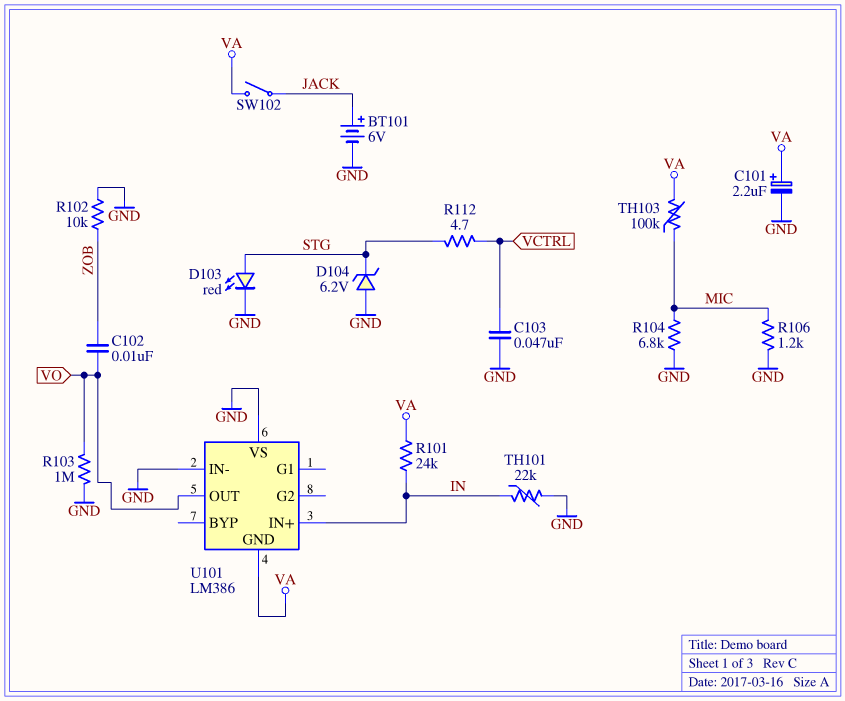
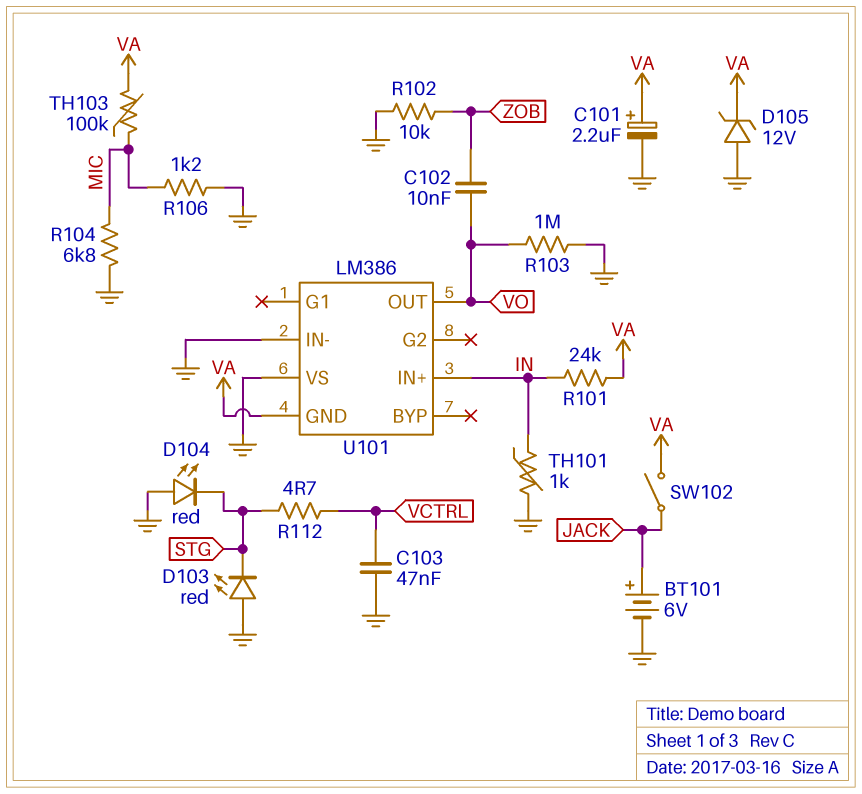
D103: LED red (A STG, K GND) -> LED red (A GND, K STG)
D104: zener 6.2V (A GND, K STG) -> LED red (A GND, K STG)
D105: none -> zener 12V (A GND, K VA)
TH101: 22k (GND, IN) -> 1k (GND, IN)

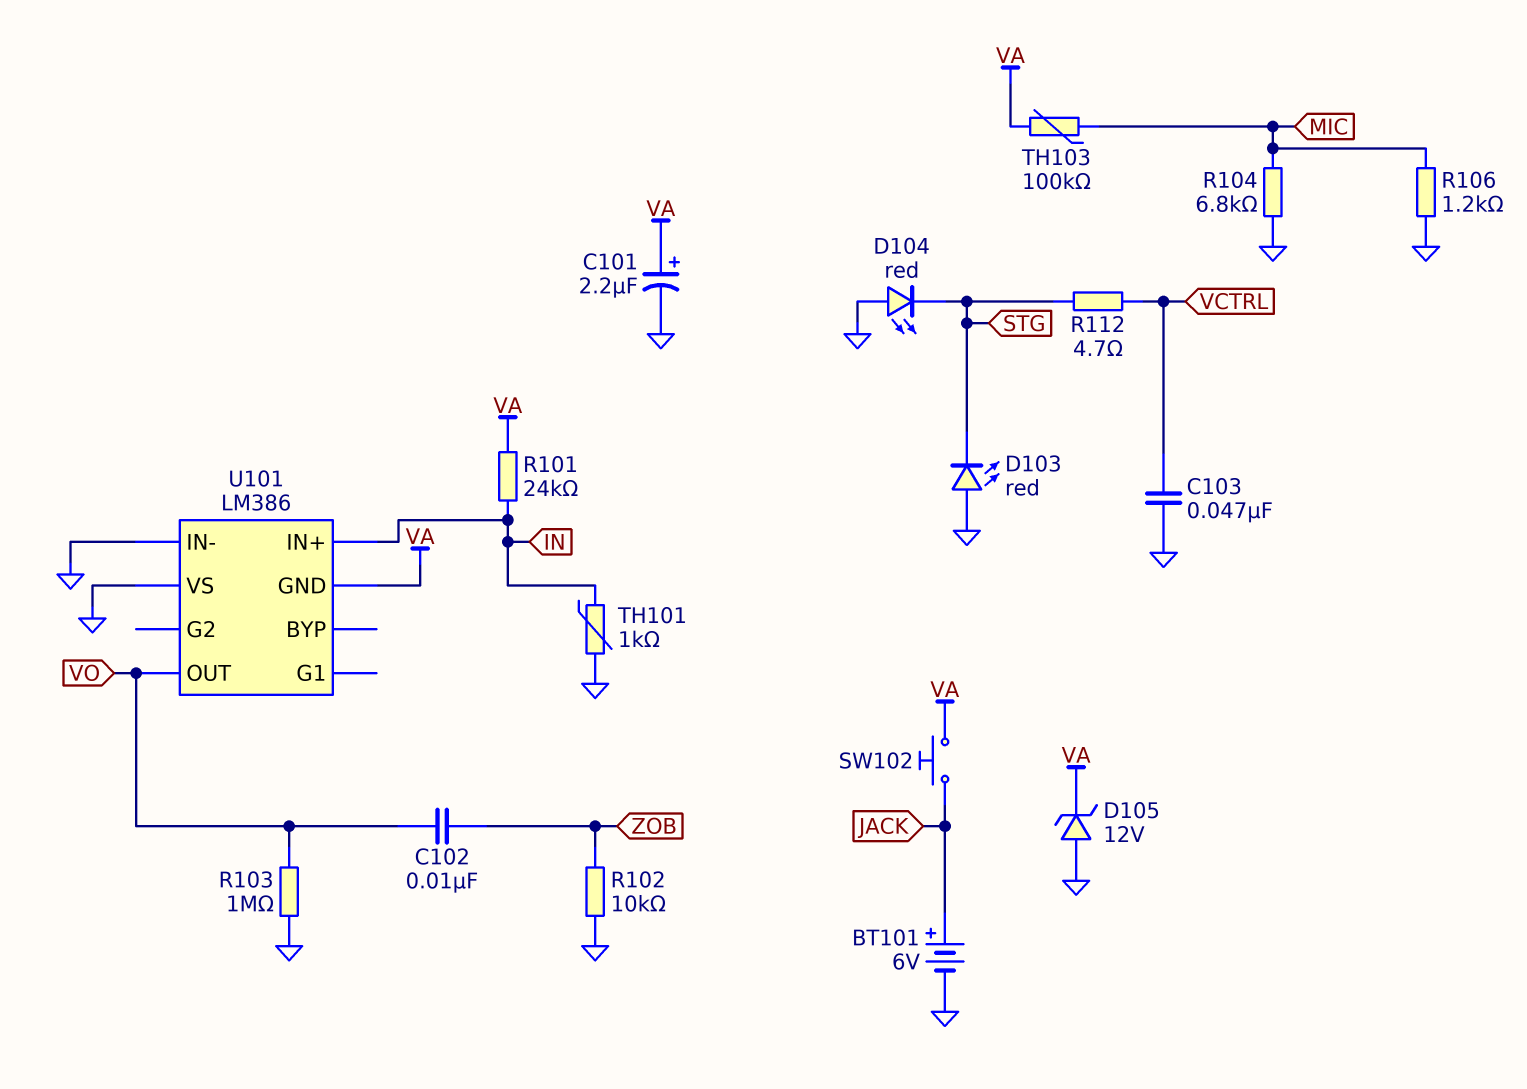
SW102: switch (JACK, VA) -> button (JACK, VA)

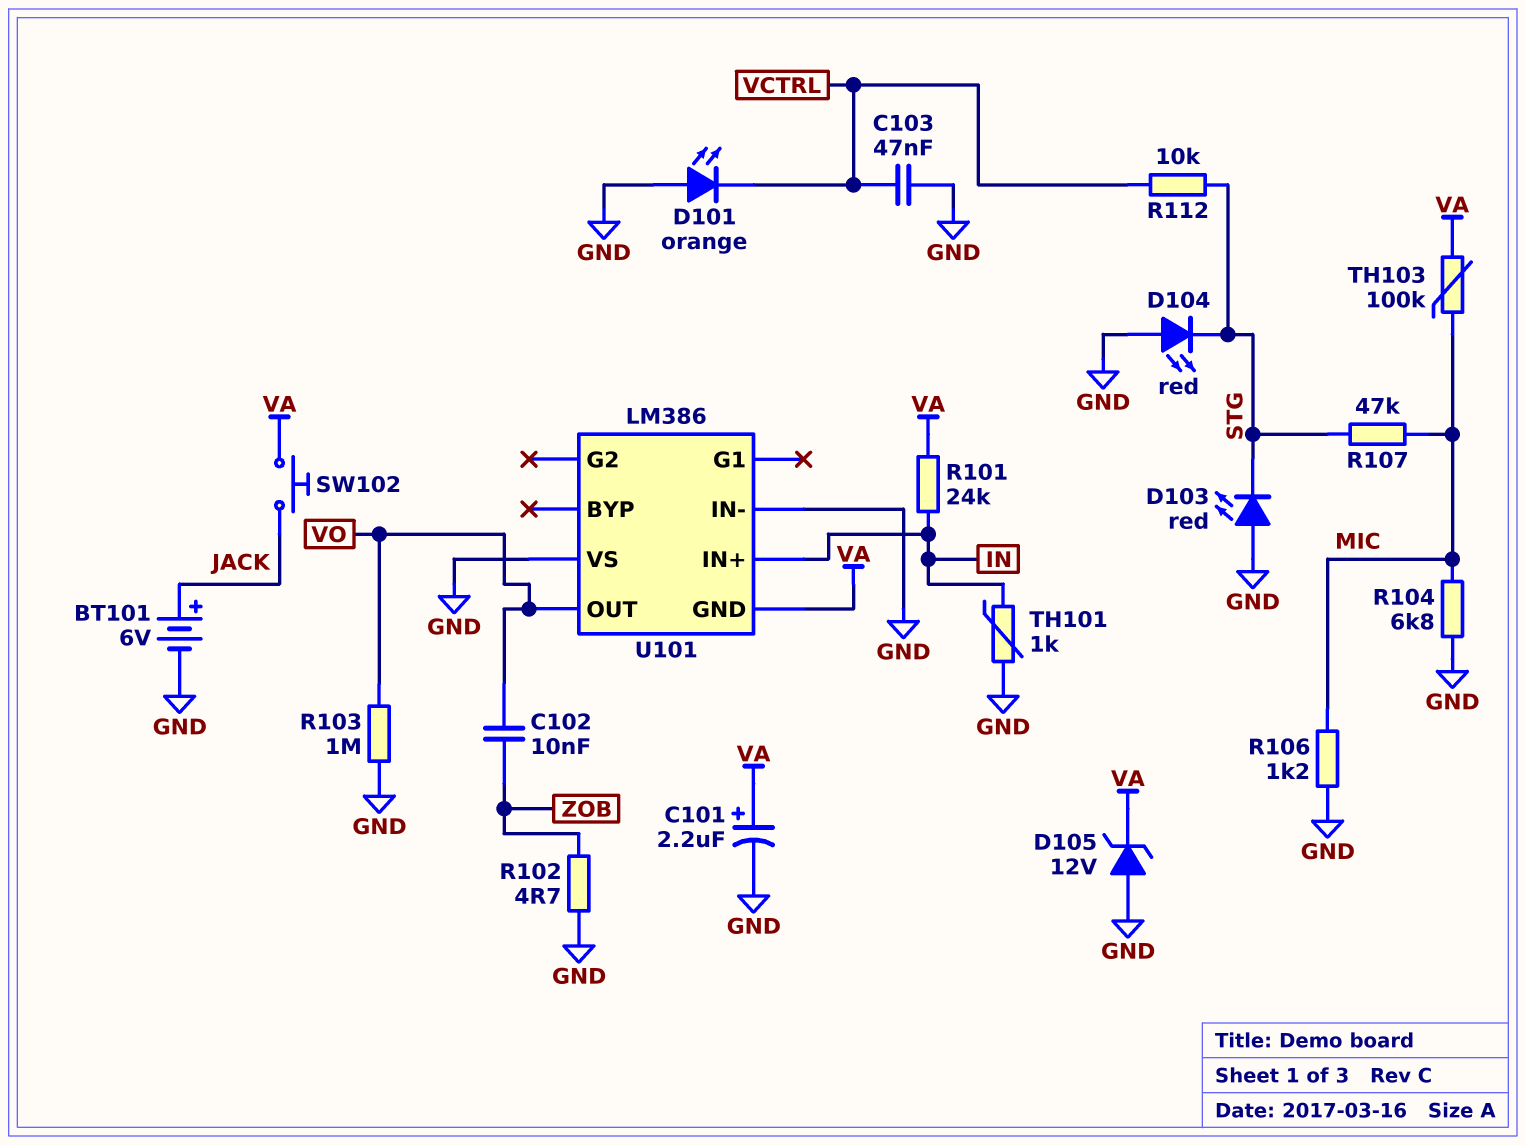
D101: none -> LED orange (A GND, K VCTRL)
R102: 10k (GND, ZOB) -> 4.7 (GND, ZOB)
R107: none -> 47k (MIC, STG)
R112: 4.7 (STG, VCTRL) -> 10k (STG, VCTRL)

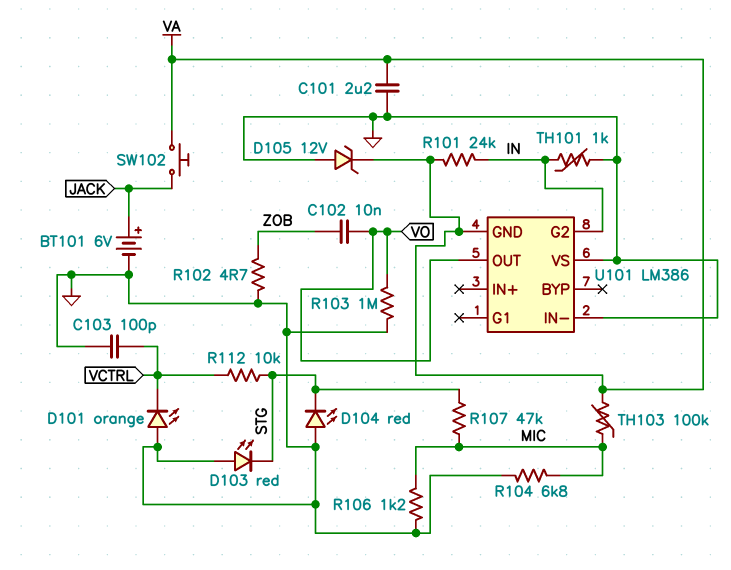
C101: 2.2uF (plus VA, minus GND) -> 2.2uF (GND, VA)
C103: 47nF (GND, VCTRL) -> 100pF (GND, VCTRL)
U101 pin G2: none -> IN
U101 pin IN+: IN -> none

